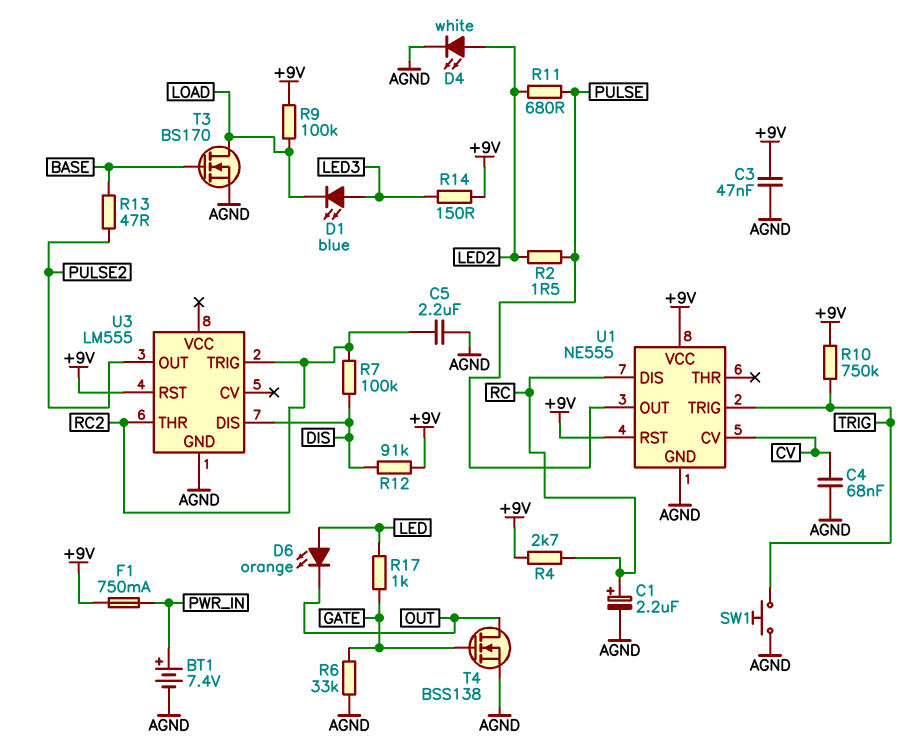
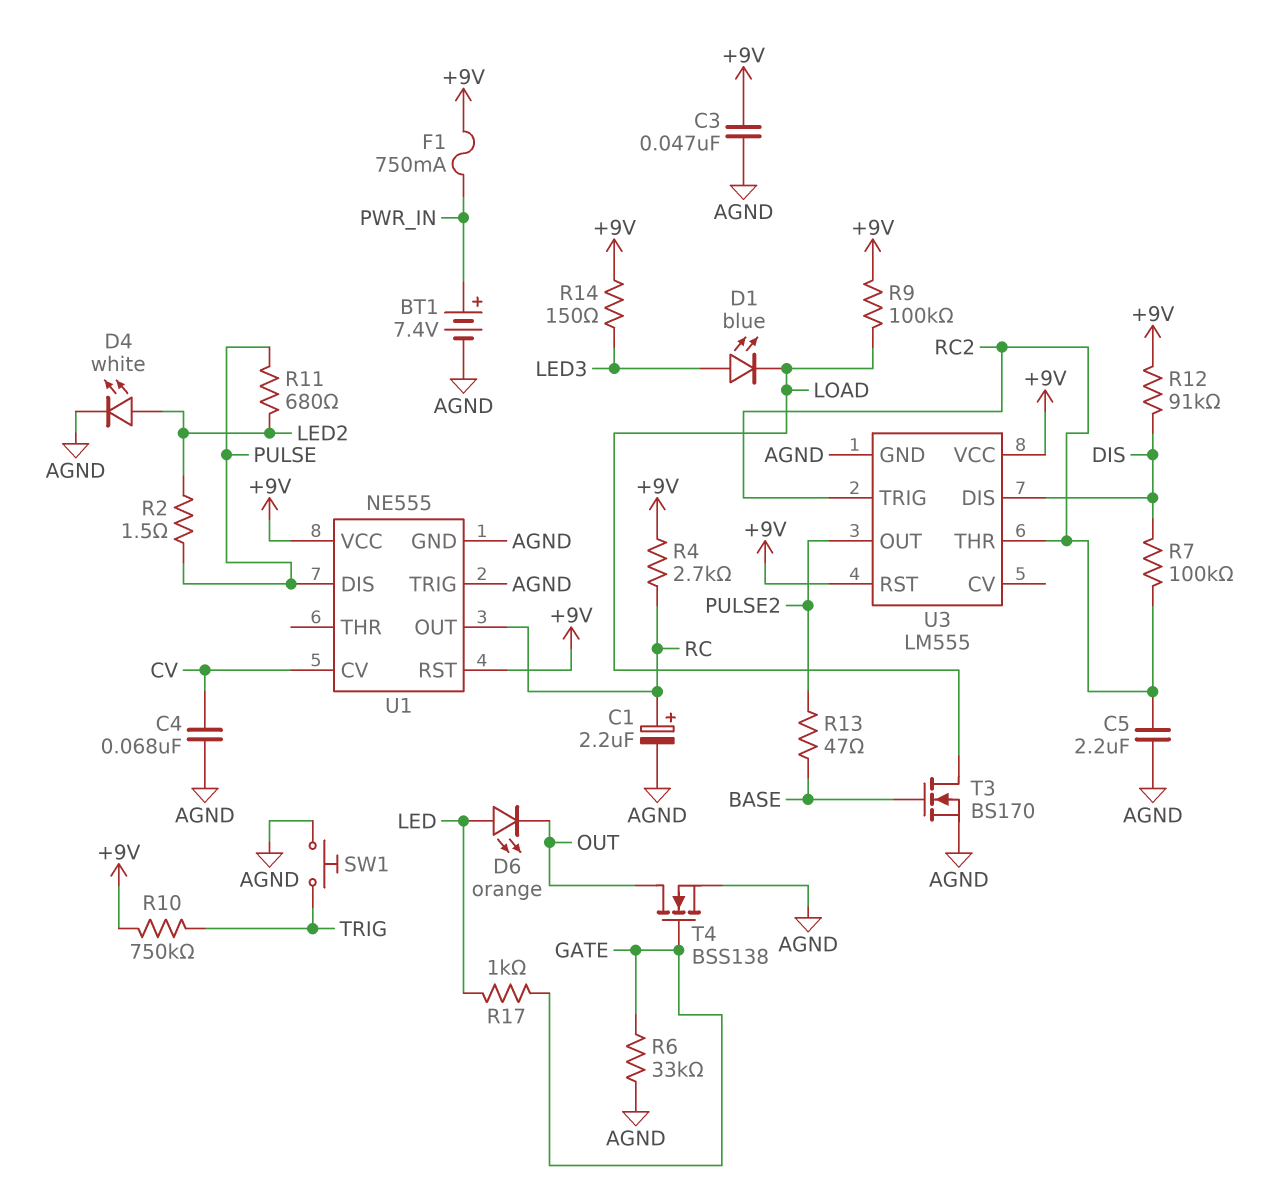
U1 pin DIS: RC -> PULSE
U1 pin OUT: PULSE -> RC
U1 pin TRIG: TRIG -> AGND
U3 pin VCC: none -> +9V

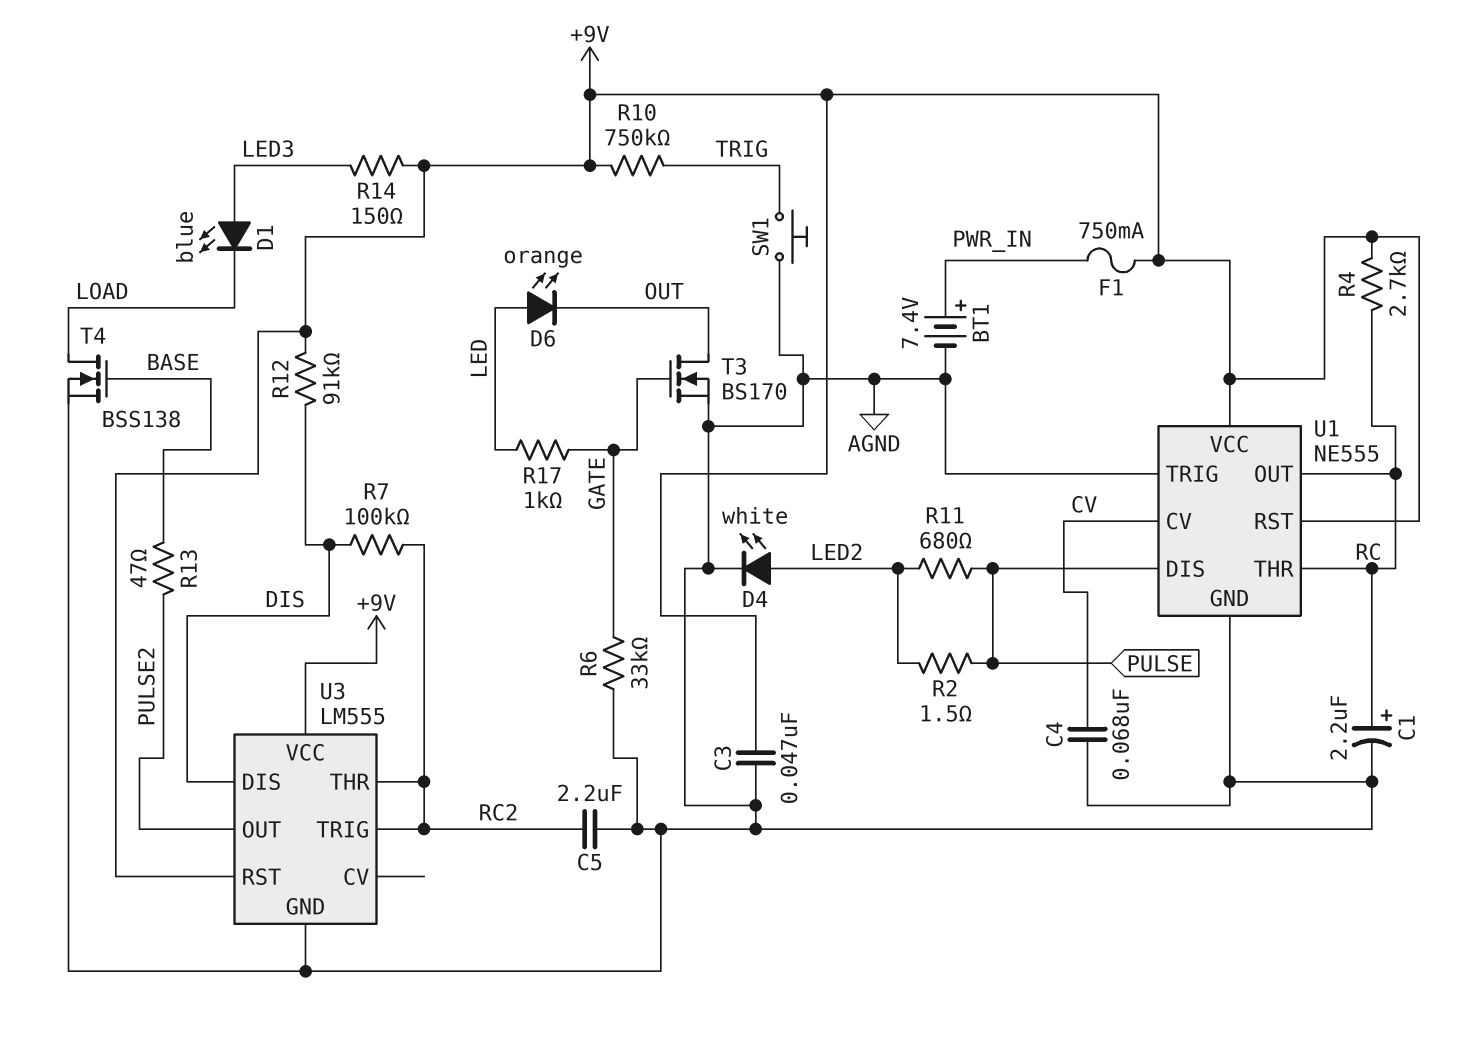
R9: 100k (+9V, LOAD) -> none
T3: NMOS BS170 (G BASE, D LOAD, S AGND) -> NMOS BS170 (G GATE, D OUT, S AGND)
T4: NMOS BSS138 (G GATE, D OUT, S AGND) -> NMOS BSS138 (G BASE, D LOAD, S AGND)
U1 pin THR: none -> RC

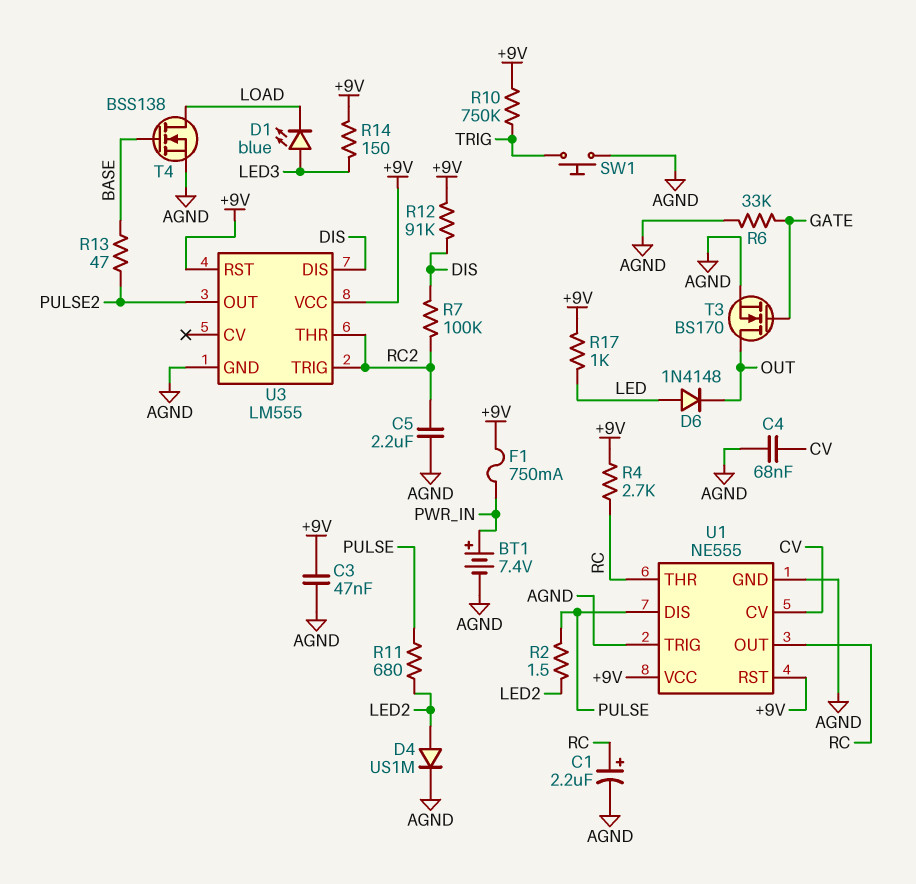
D4: LED white (A LED2, K AGND) -> diode US1M (A LED2, K AGND)
D6: LED orange (A LED, K OUT) -> diode 1N4148 (A LED, K OUT)
R17: 1k (GATE, LED) -> 1k (+9V, LED)

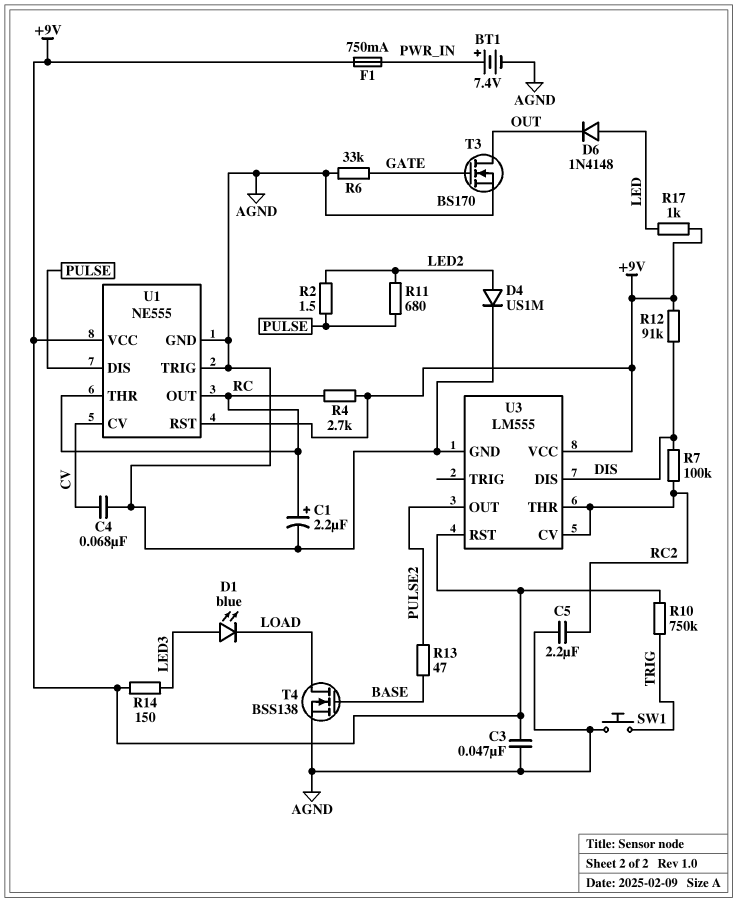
U3 pin CV: none -> RC2
U3 pin TRIG: RC2 -> none

